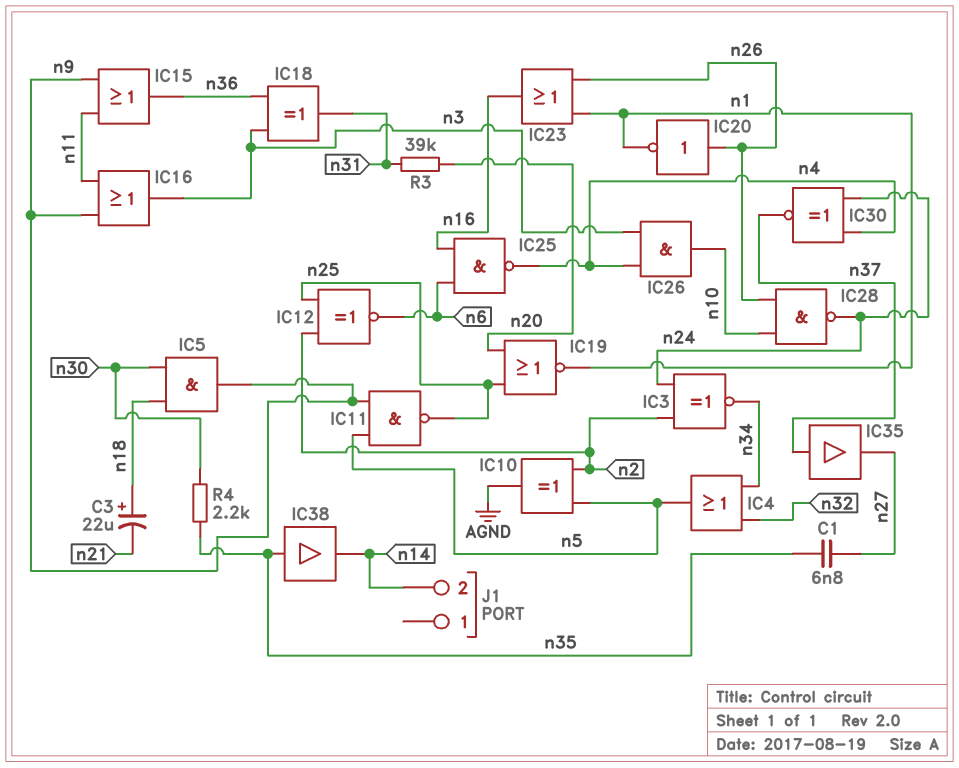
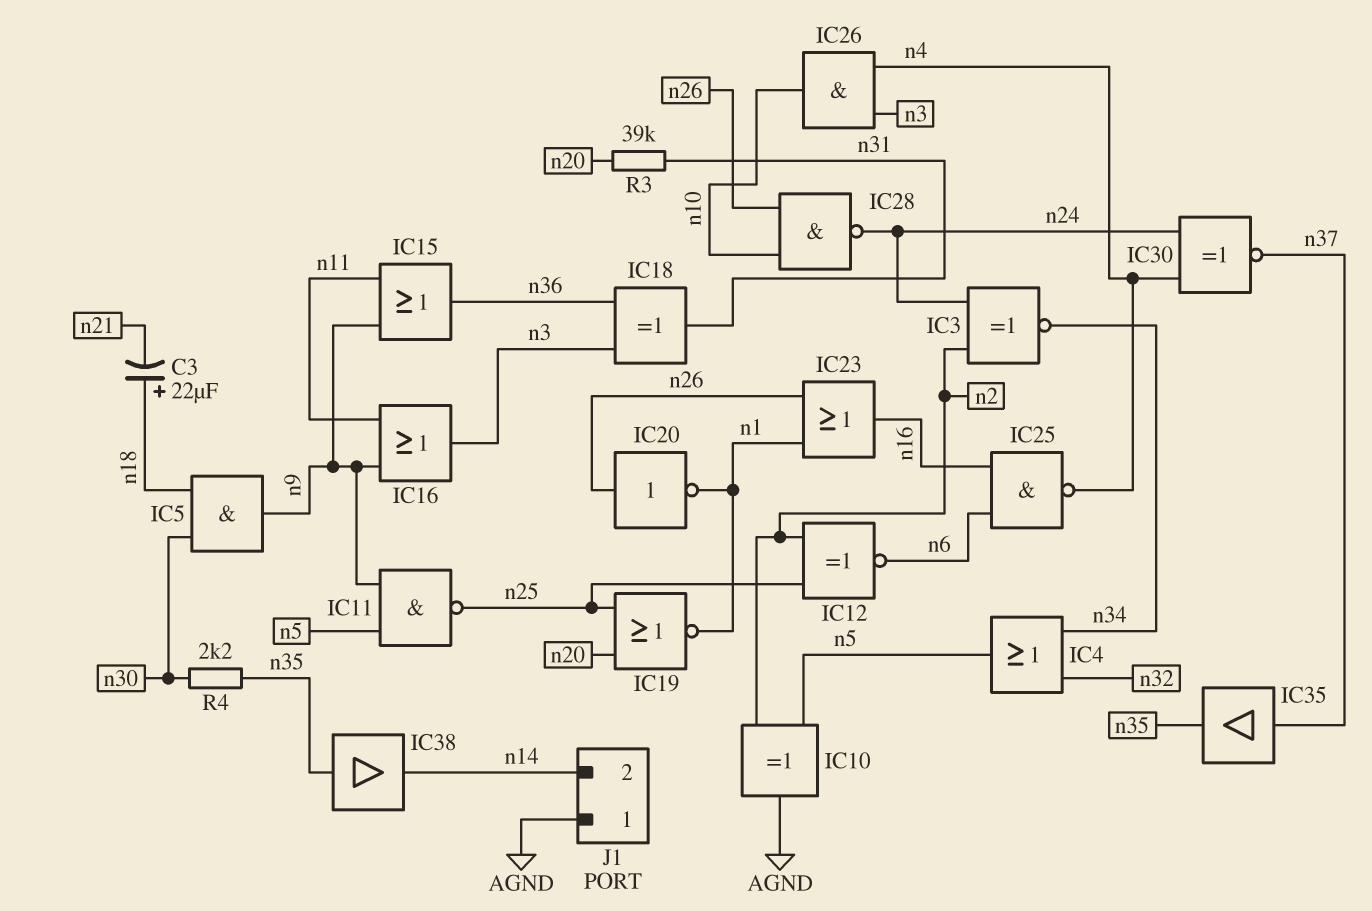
C1: 6.8nF (n27, n35) -> none
IC35: buffer (in n37, out n27) -> buffer (in n37, out n35)
J1 pin 1: none -> AGND

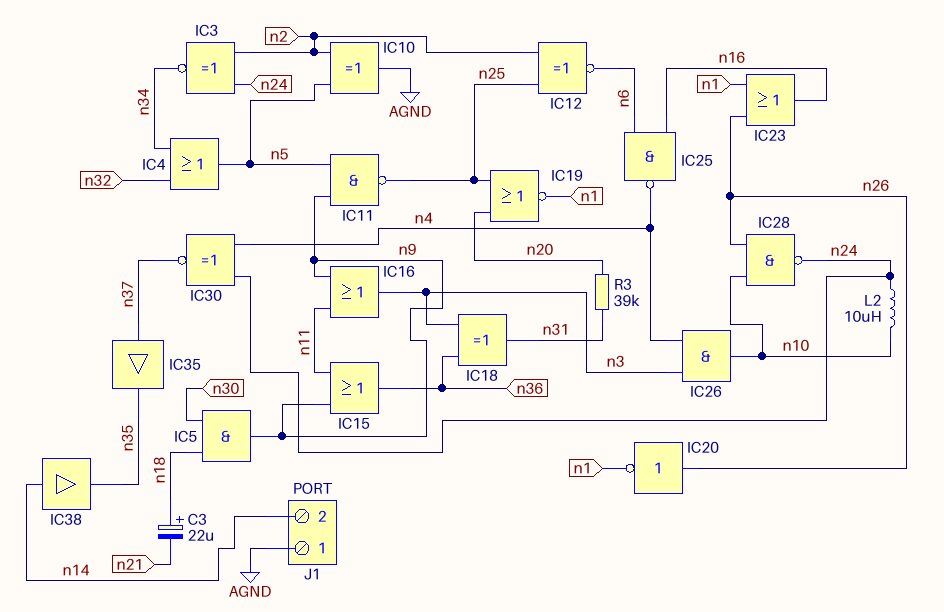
IC38: buffer (in n35, out n14) -> buffer (in n14, out n35)
L2: none -> 10uH (n10, n24)
R4: 2.2k (n30, n35) -> none

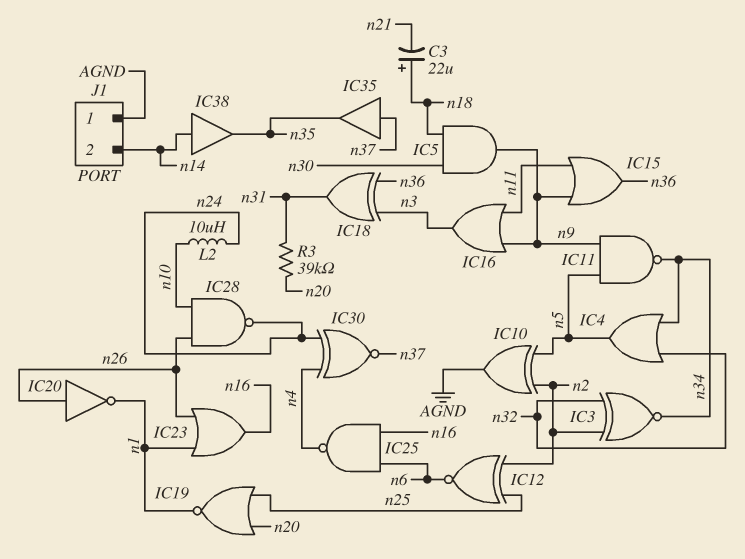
IC3: XNOR (in n2, in n24, out n34) -> XNOR (in n2, in n32, out n34)
IC11: NAND (in n5, in n9, out n25) -> NAND (in n5, in n9, out n34)
IC26: AND (in n3, in n4, out n10) -> none

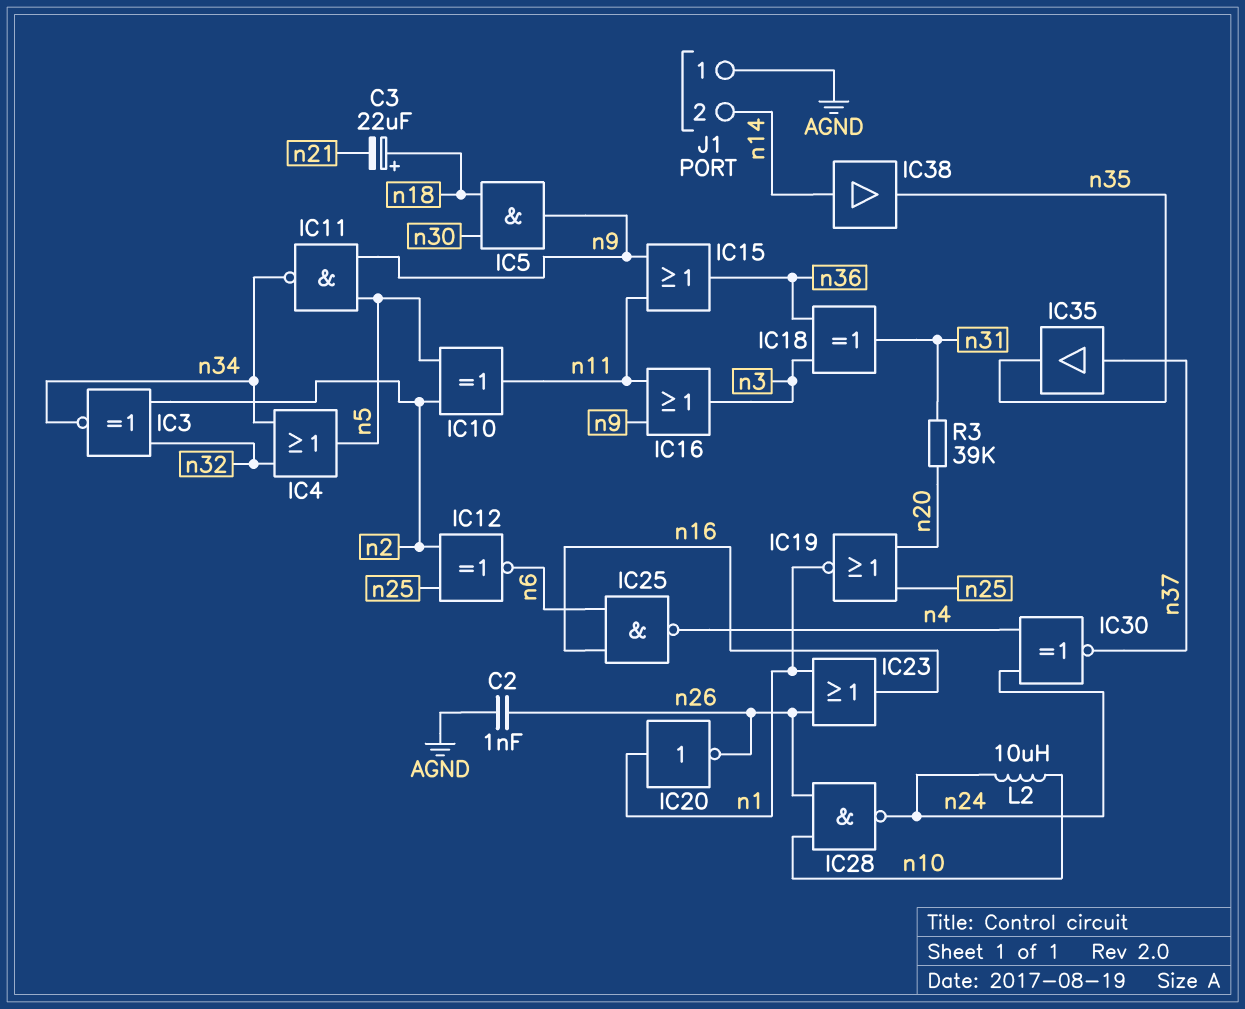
C2: none -> 1nF (AGND, n26)
IC10: XOR (in n2, in n5, out AGND) -> XOR (in n2, in n5, out n11)
IC20: NOT (in n26, out n1) -> NOT (in n1, out n26)

